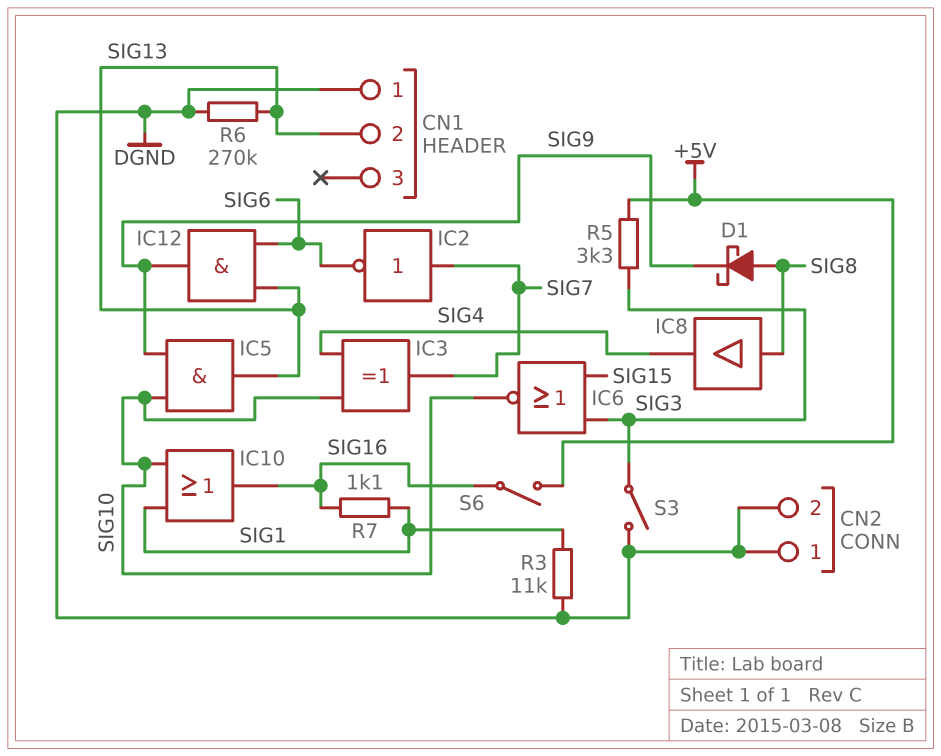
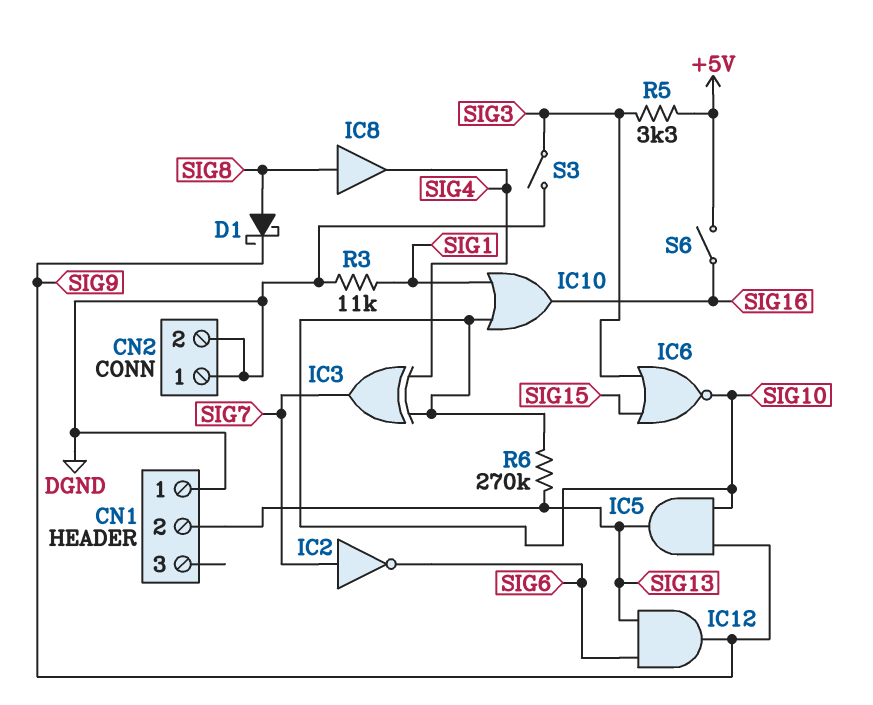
R6: 270k (DGND, SIG13) -> 270k (SIG10, SIG13)
R7: 1.1k (SIG1, SIG16) -> none

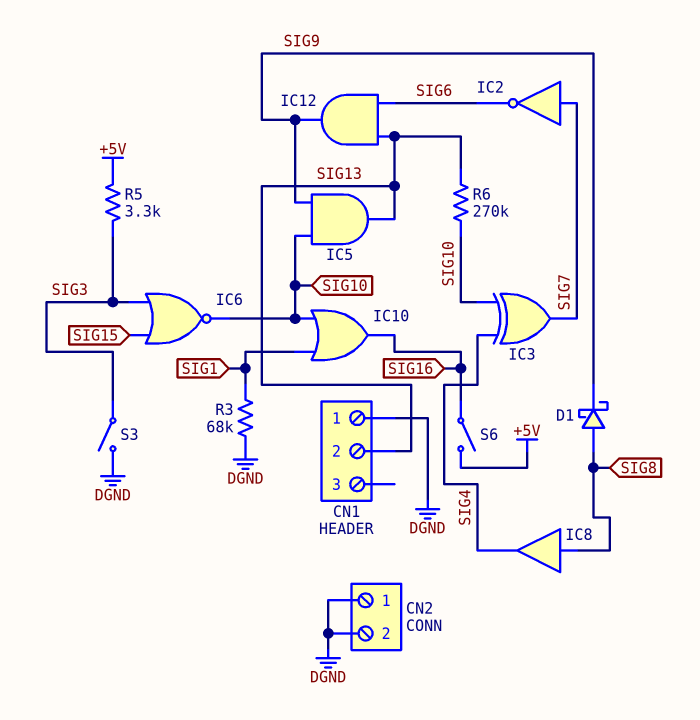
R3: 11k (DGND, SIG1) -> 68k (DGND, SIG1)

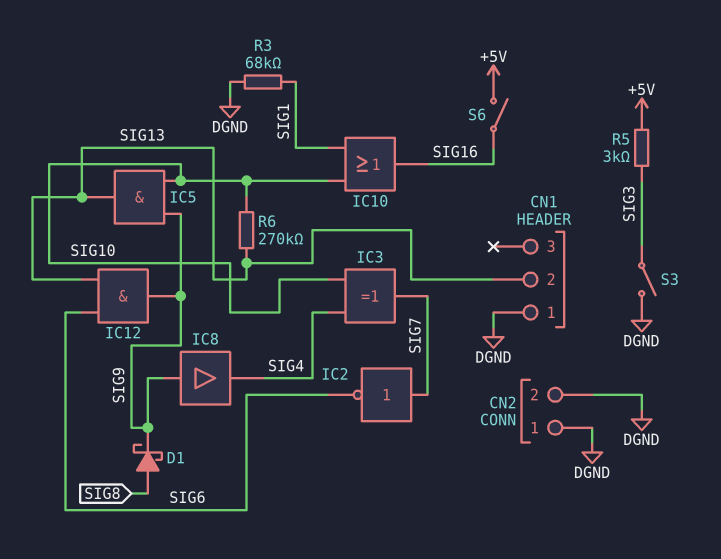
IC6: NOR (in SIG3, in SIG15, out SIG10) -> none
IC8: buffer (in SIG8, out SIG4) -> buffer (in SIG9, out SIG4)
R5: 3.3k (+5V, SIG3) -> 3k (+5V, SIG3)

